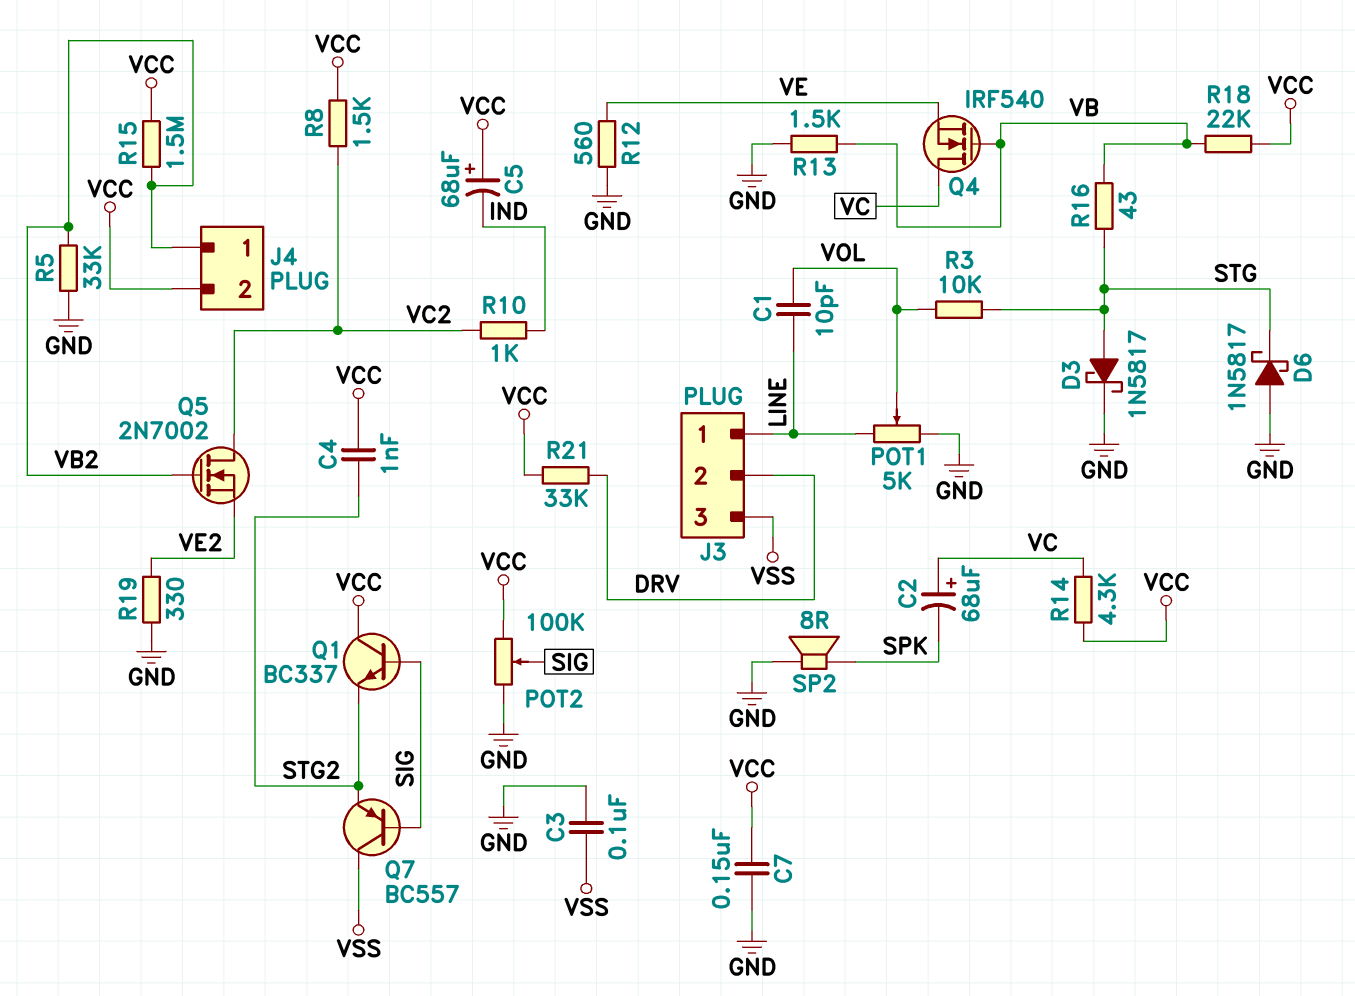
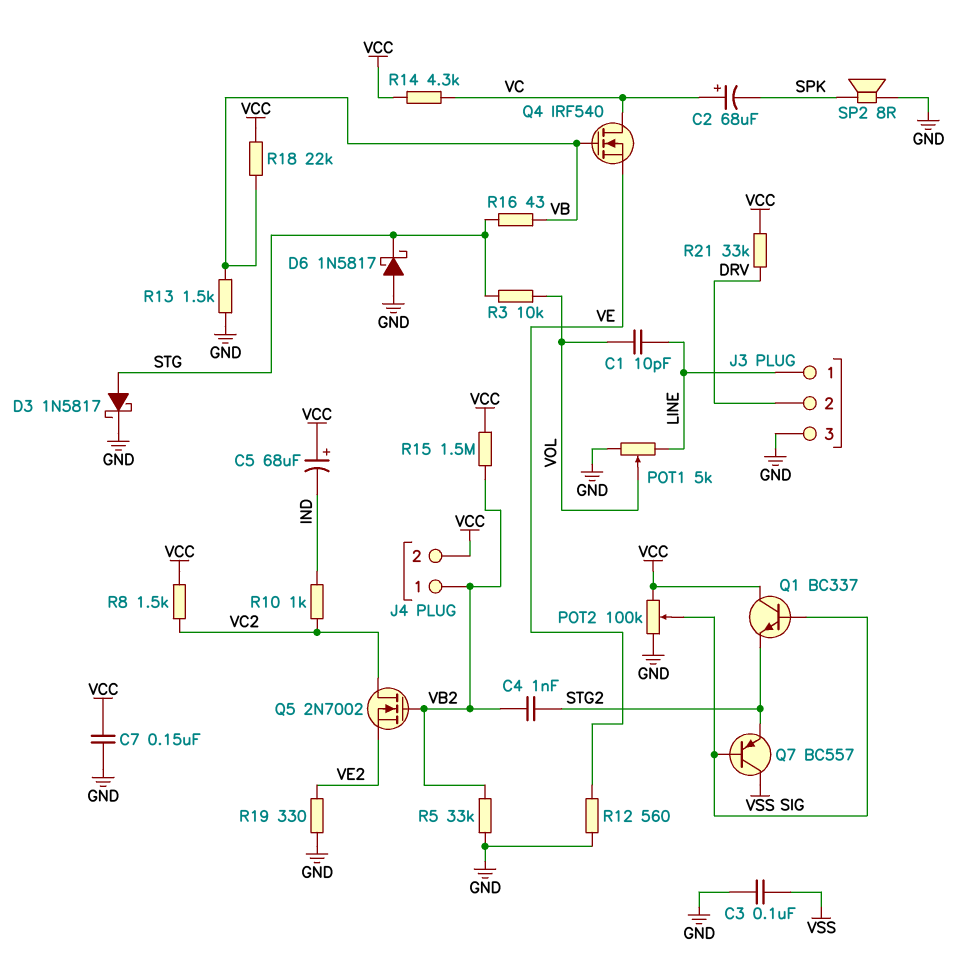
C4: 1nF (STG2, VCC) -> 1nF (STG2, VB2)
J3 pin 3: VSS -> GND

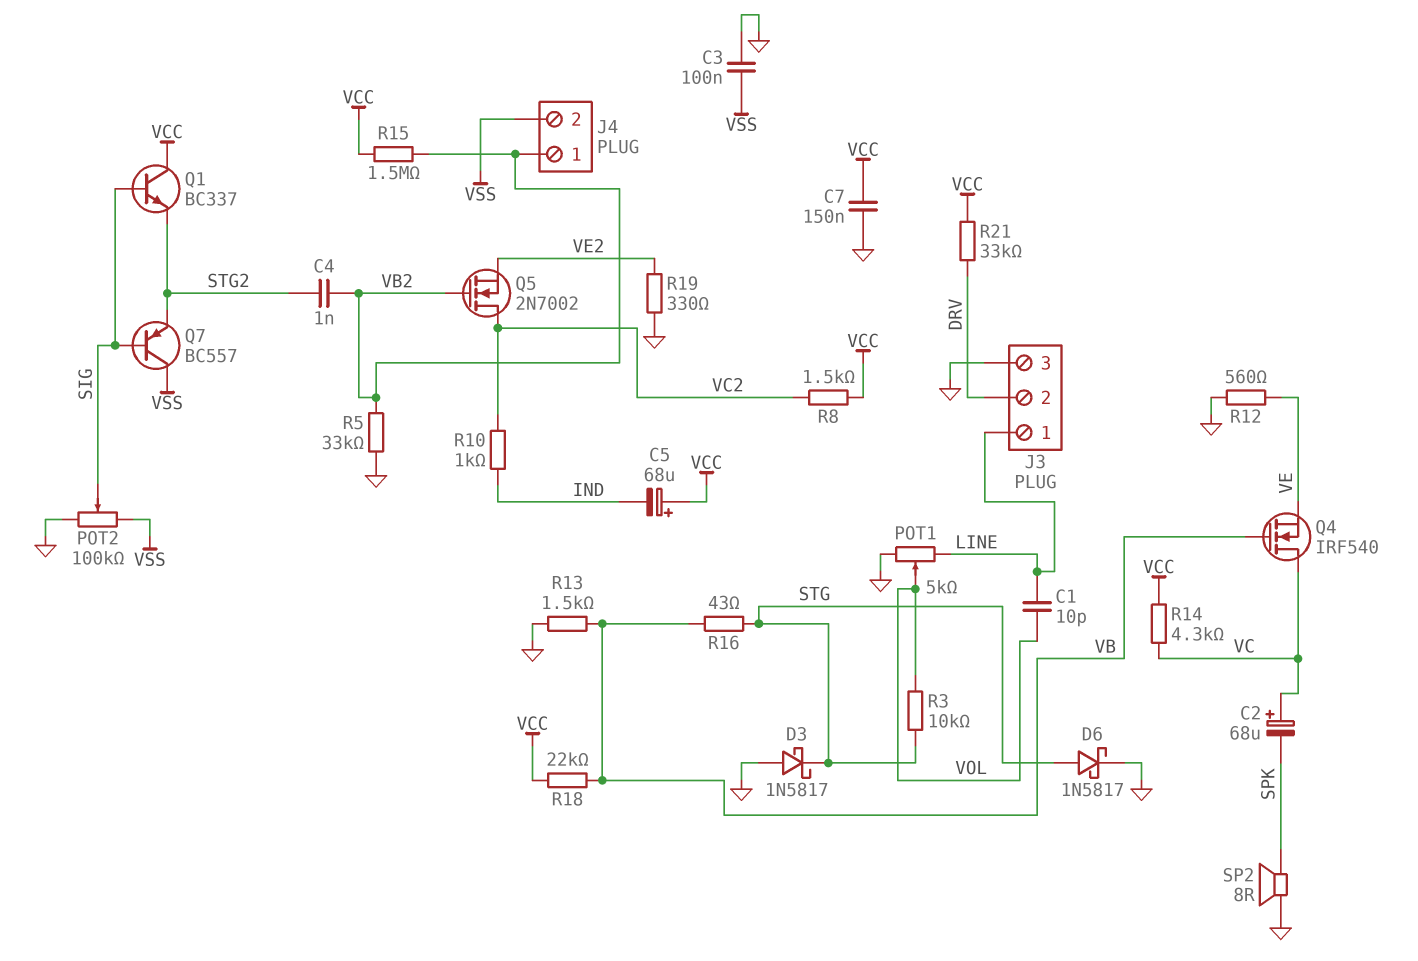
D3: schottky 1N5817 (A STG, K GND) -> schottky 1N5817 (A GND, K STG)
D6: schottky 1N5817 (A GND, K STG) -> schottky 1N5817 (A STG, K GND)
J4 pin 2: VCC -> VSS
POT2: 100k (GND, VCC, wiper SIG) -> 100k (GND, VSS, wiper SIG)

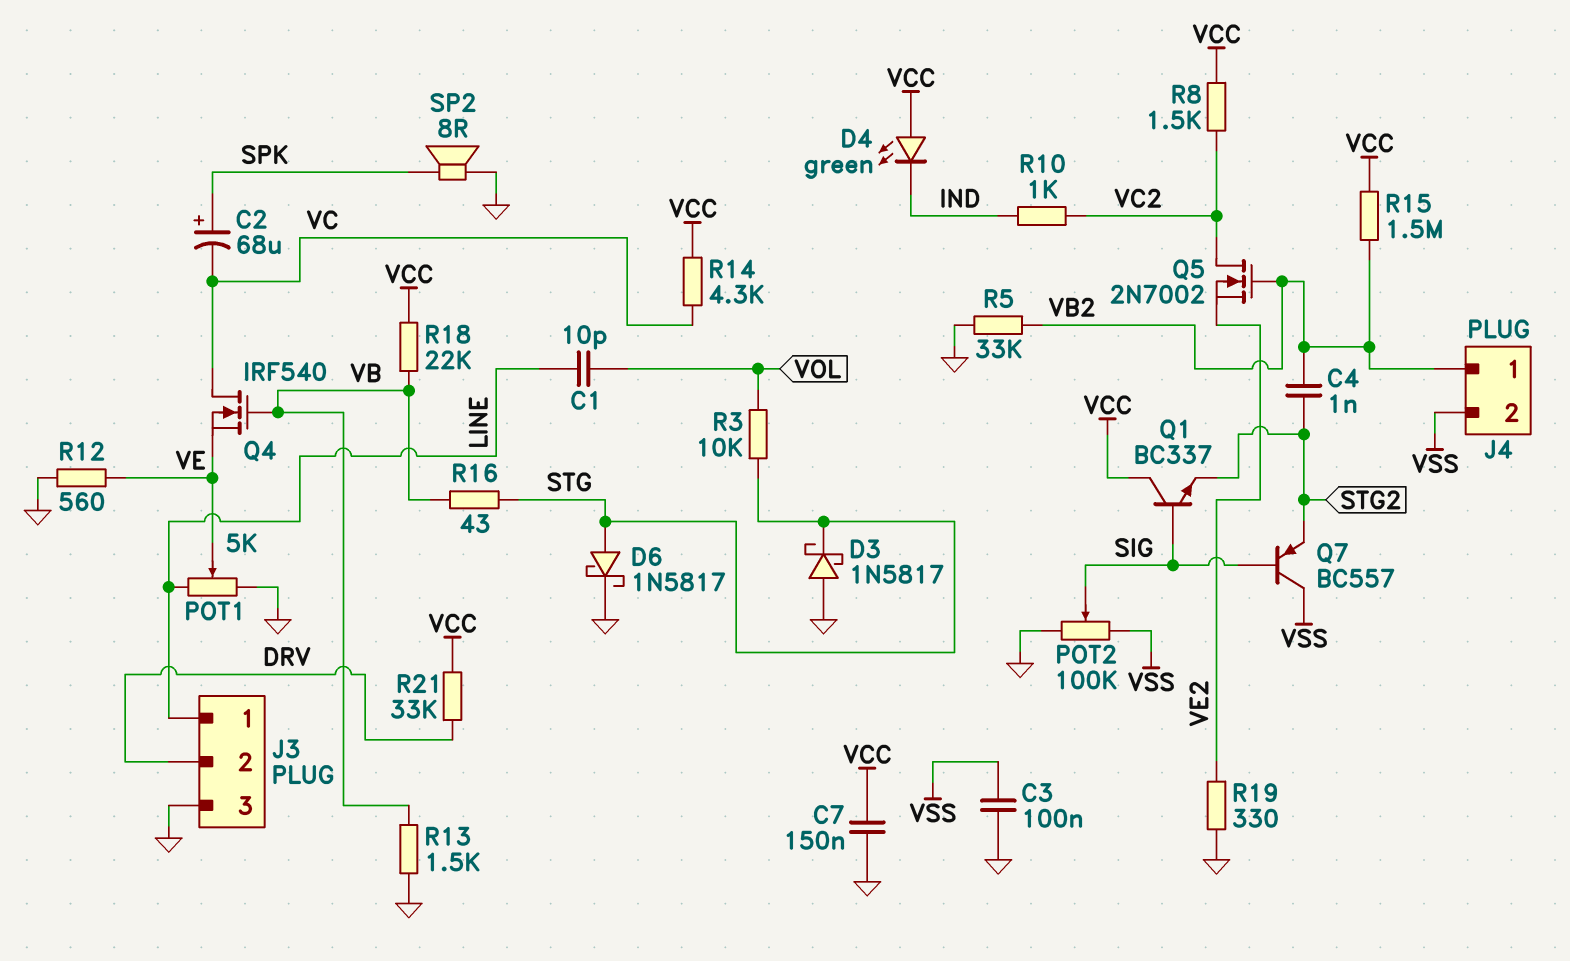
C2: 68uF (plus VC, minus SPK) -> 68uF (plus SPK, minus VC)
C5: 68uF (plus VCC, minus IND) -> none
D4: none -> LED green (A VCC, K IND)
POT1: 5k (GND, LINE, wiper VOL) -> 5k (GND, LINE, wiper VE)

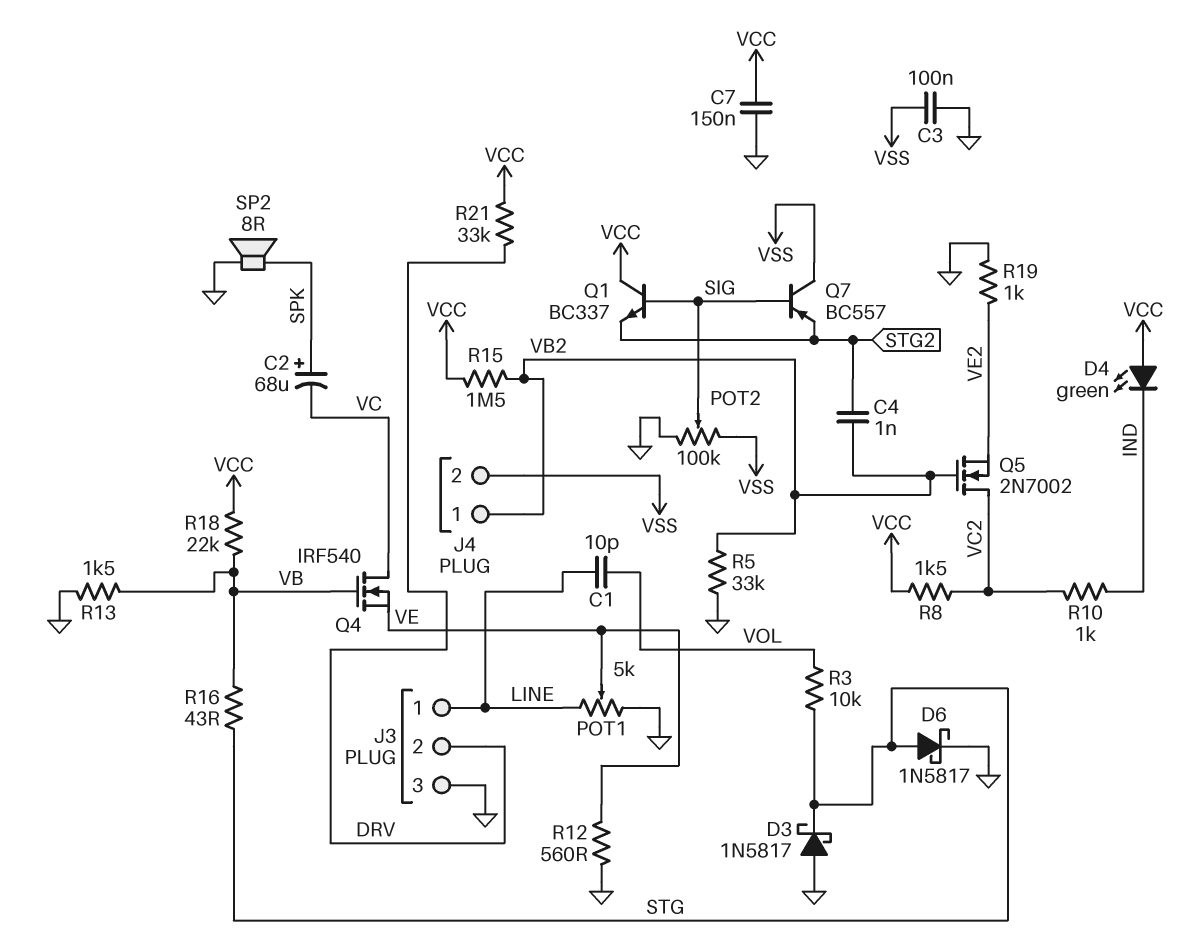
R14: 4.3k (VC, VCC) -> none
R19: 330 (GND, VE2) -> 1k (GND, VE2)

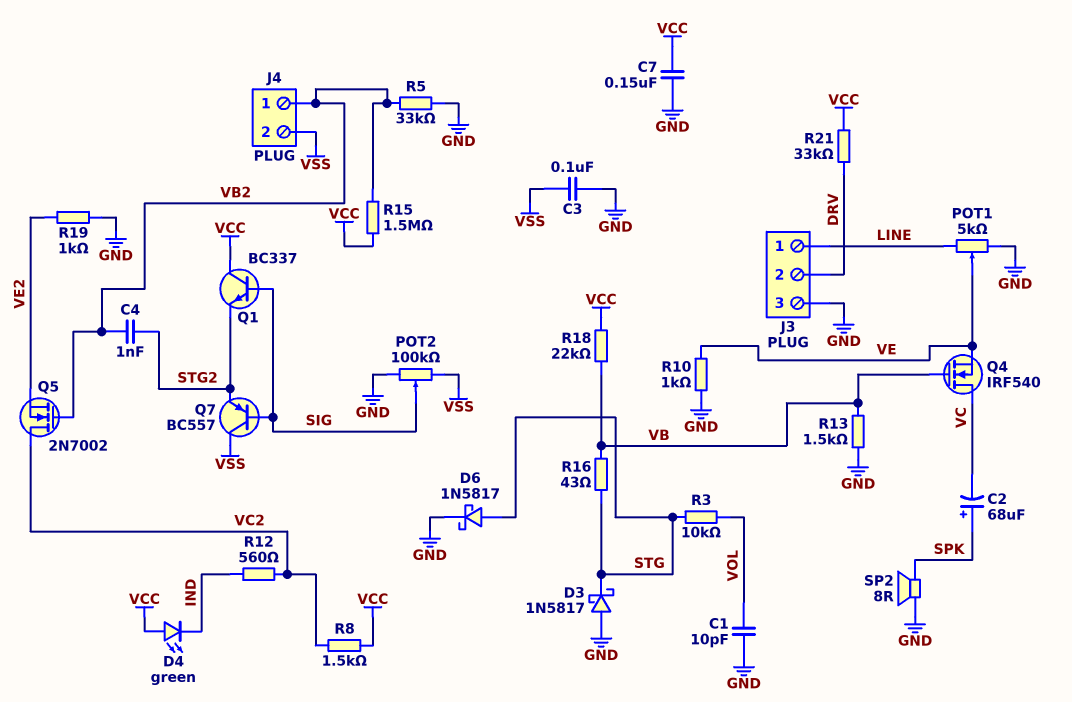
C1: 10pF (LINE, VOL) -> 10pF (GND, VOL)
R10: 1k (IND, VC2) -> 1k (GND, VE)
R12: 560 (GND, VE) -> 560 (IND, VC2)

